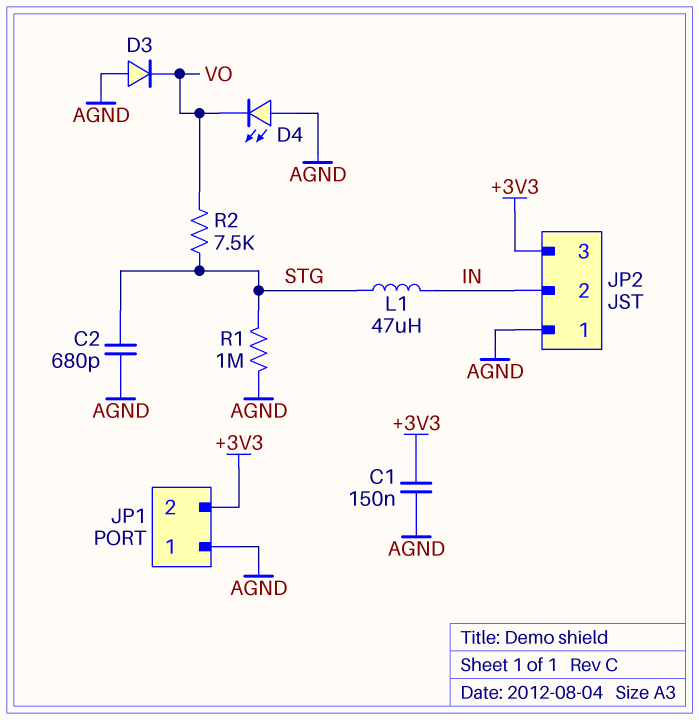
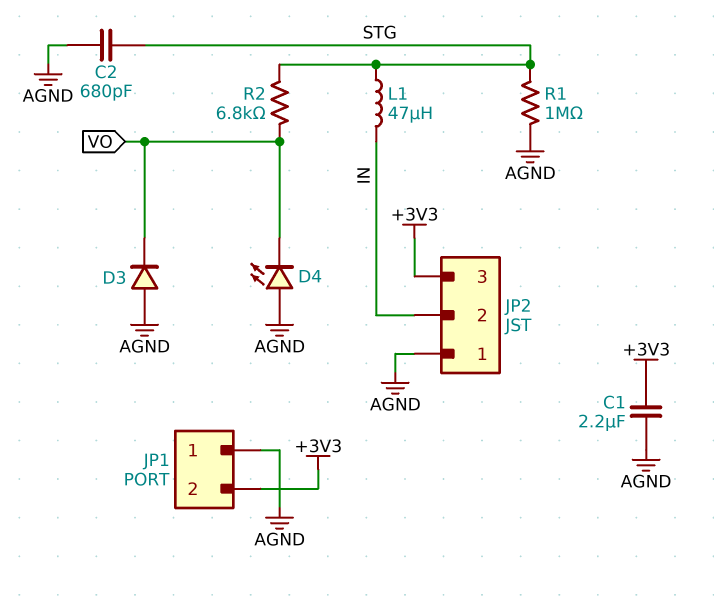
C1: 150nF (+3V3, AGND) -> 2.2uF (+3V3, AGND)
R2: 7.5k (STG, VO) -> 6.8k (STG, VO)

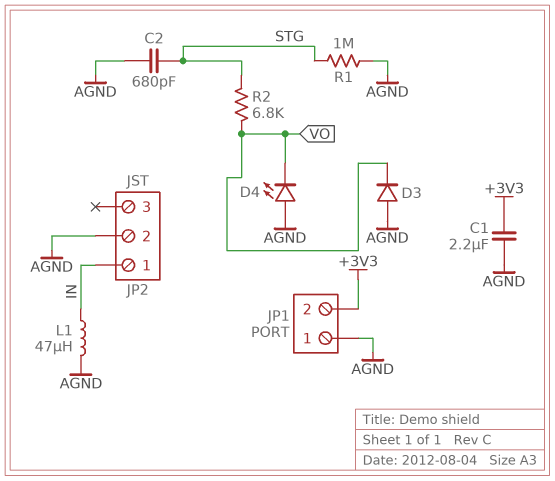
JP2 pin 1: AGND -> IN
JP2 pin 2: IN -> AGND
JP2 pin 3: +3V3 -> none
L1: 47uH (IN, STG) -> 47uH (AGND, IN)

